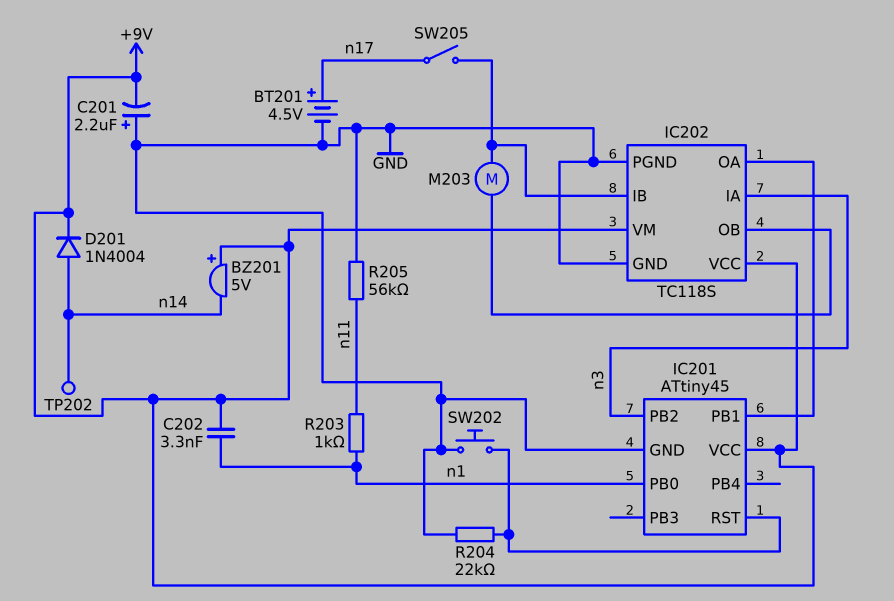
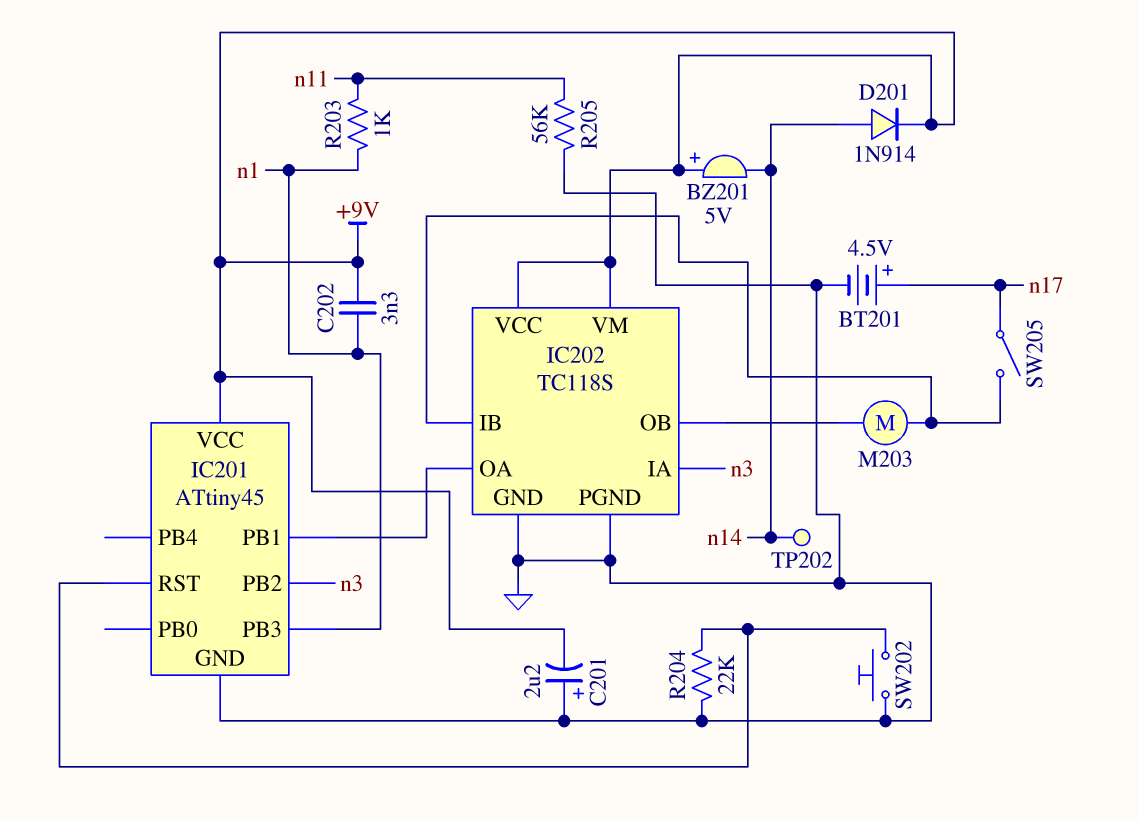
D201: diode 1N4004 (A n14, K +9V) -> diode 1N914 (A n14, K +9V)
IC201 pin PB0: n1 -> none
IC201 pin PB3: none -> n1

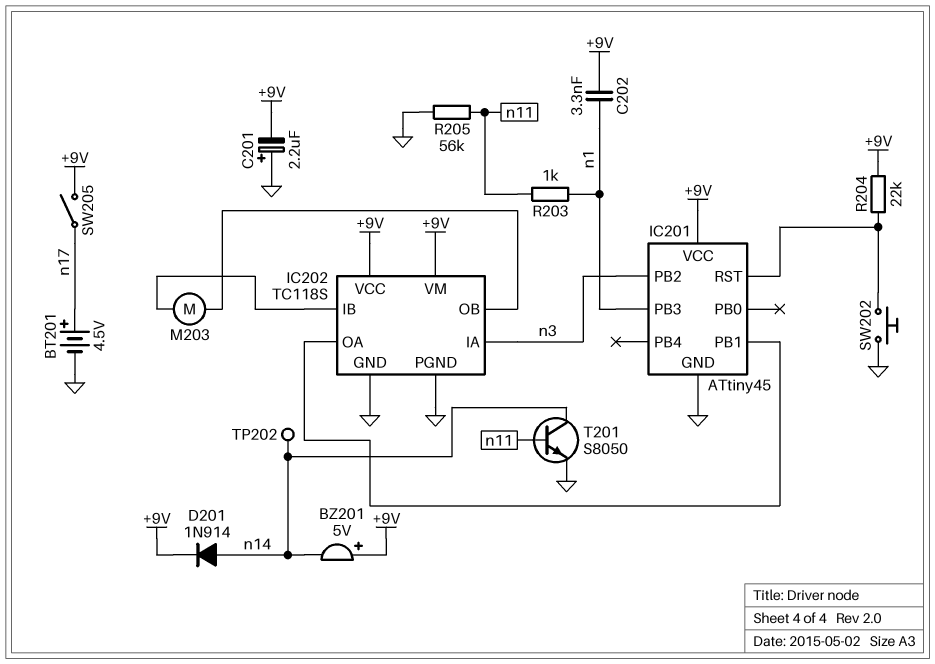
R204: 22k (GND, IC201/RST) -> 22k (+9V, IC201/RST)
SW205: switch (IC202/IB, n17) -> switch (+9V, n17)
T201: none -> NPN S8050 (B n11, C n14, E GND)

